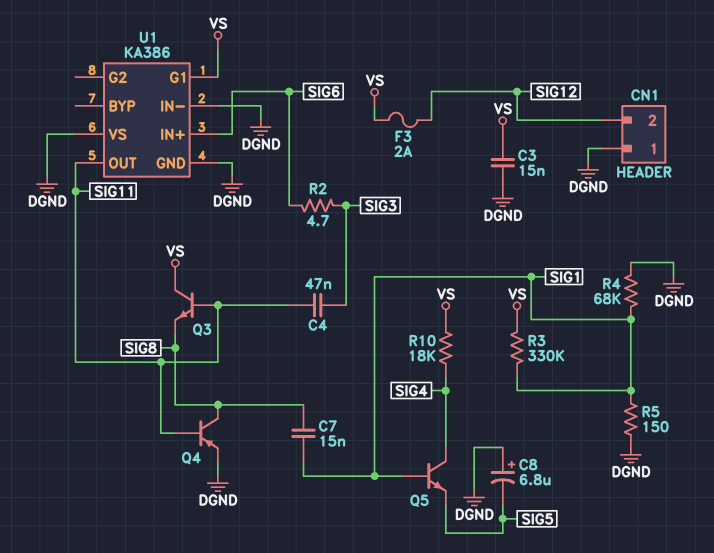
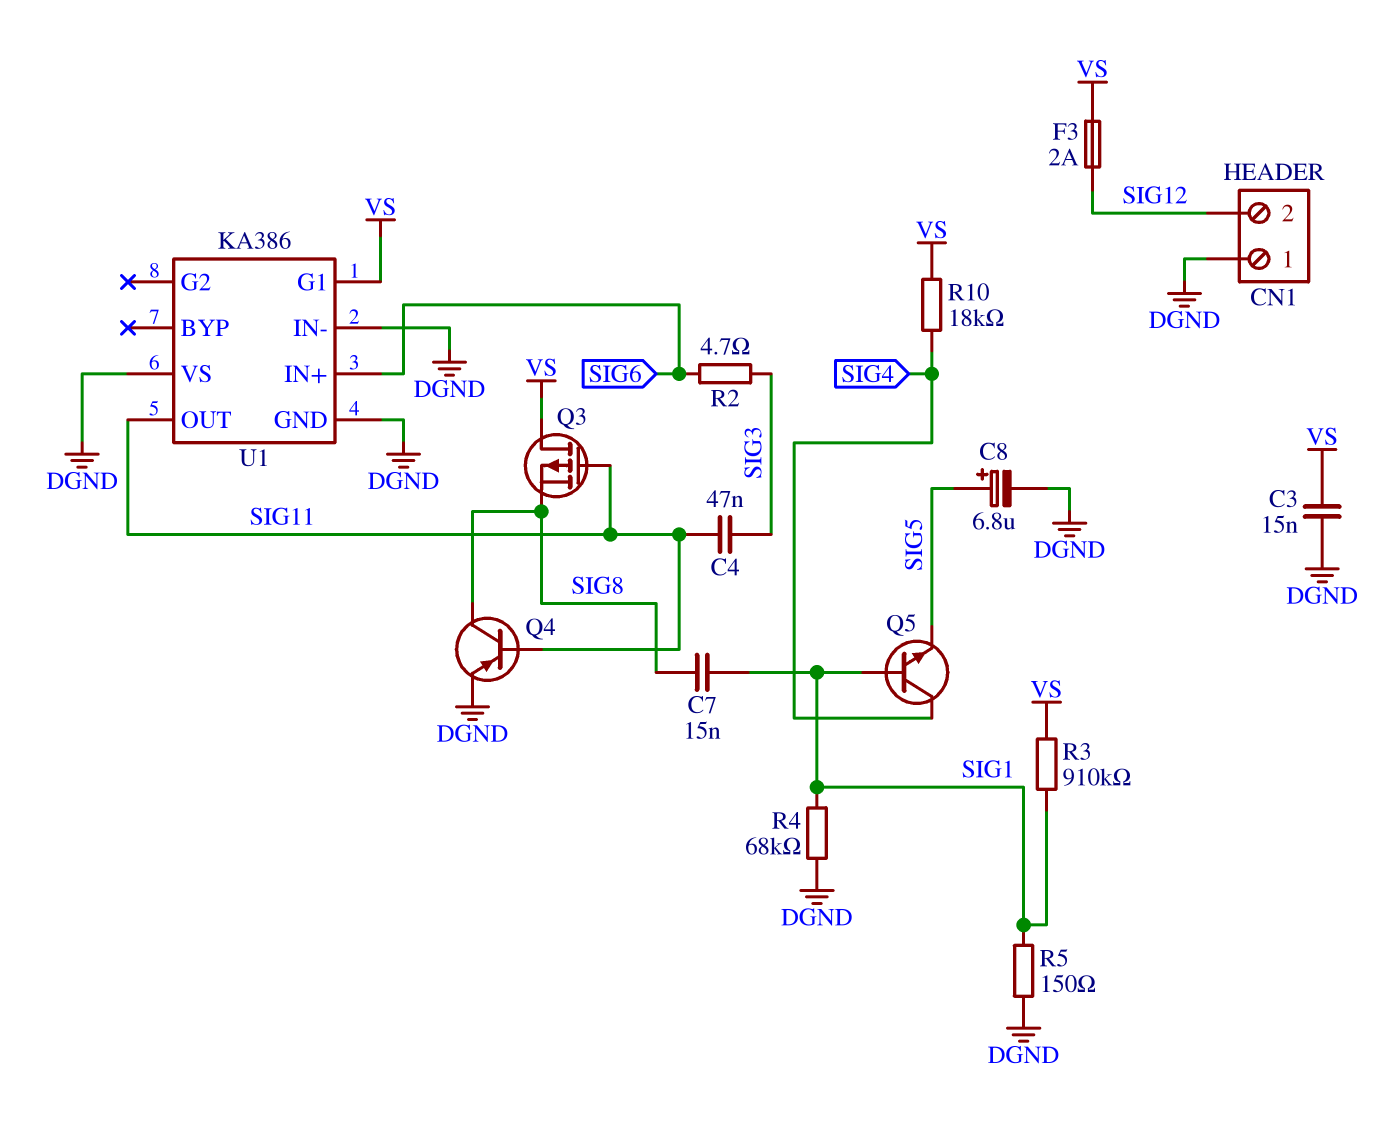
C8: 6.8uF (plus DGND, minus SIG5) -> 6.8uF (plus SIG5, minus DGND)
Q3: NPN (B SIG11, C VS, E SIG8) -> PMOS (G SIG11, D VS, S SIG8)
R3: 330k (SIG1, VS) -> 910k (SIG1, VS)

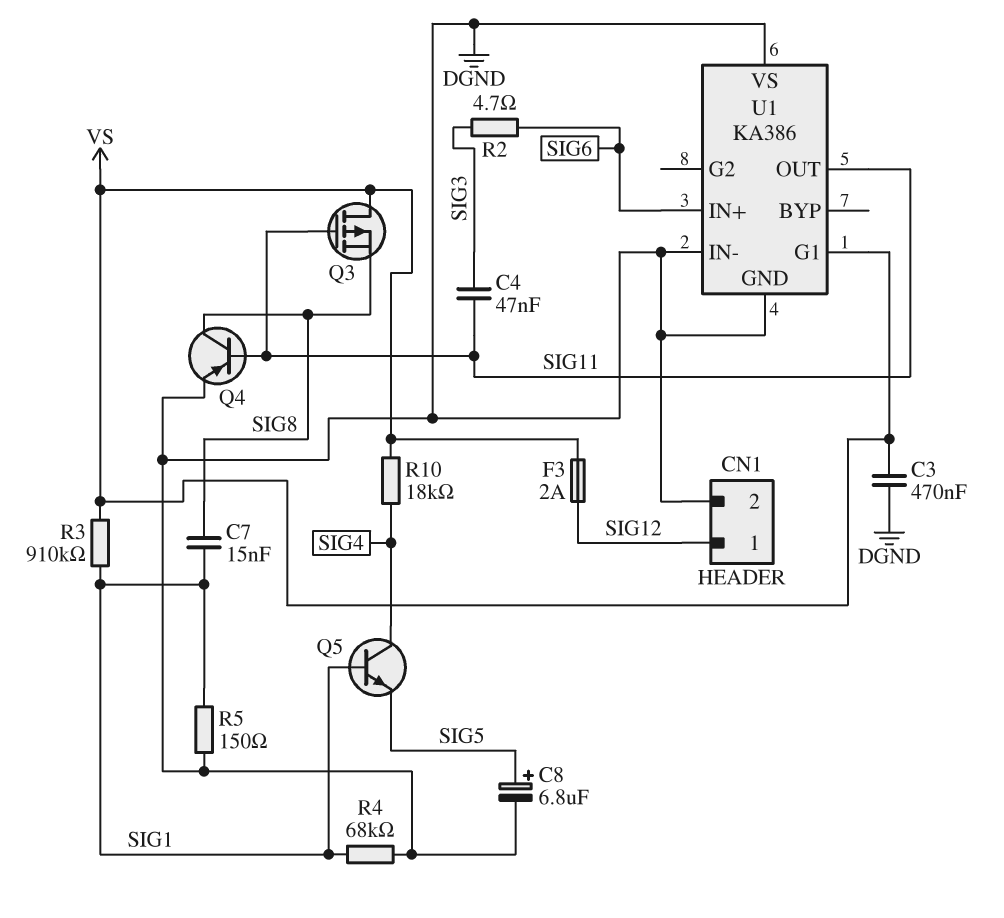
C3: 15nF (DGND, VS) -> 470nF (DGND, VS)
CN1 pin 1: DGND -> SIG12
CN1 pin 2: SIG12 -> DGND

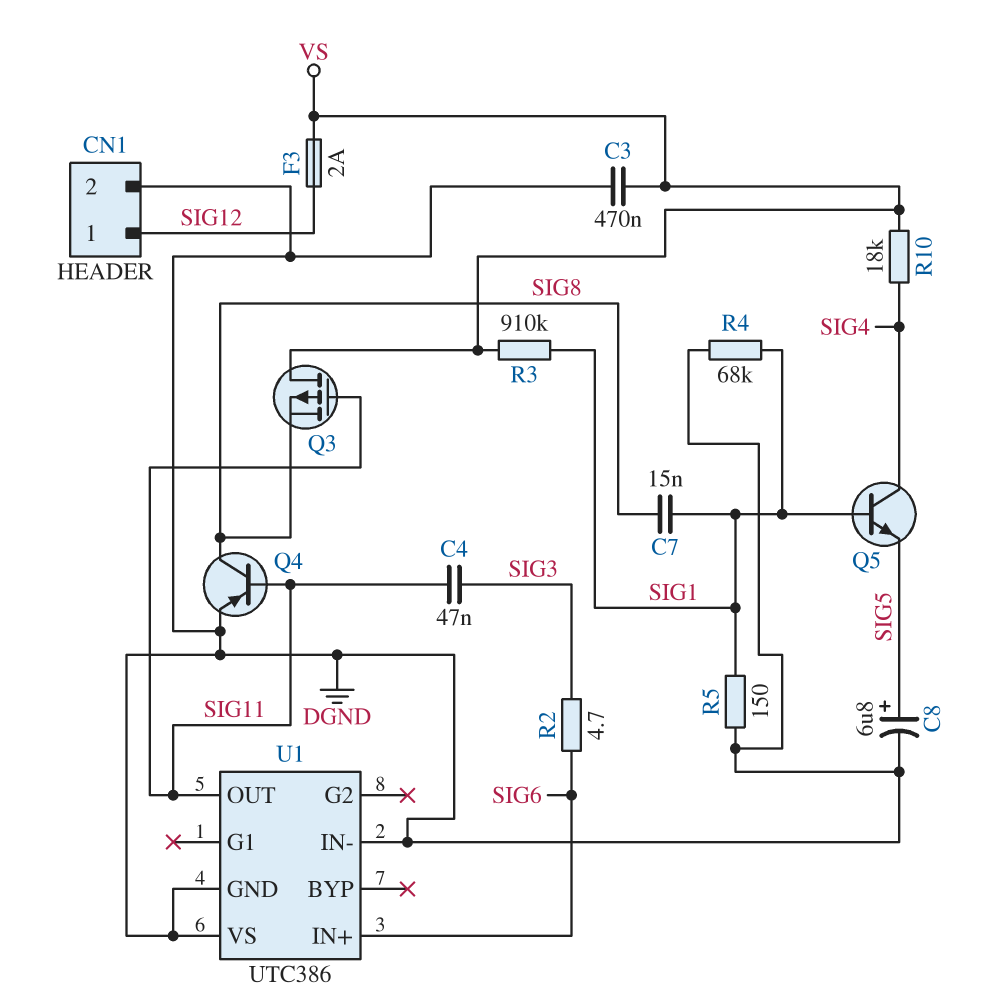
U1: KA386 -> UTC386
U1 pin G1: VS -> none

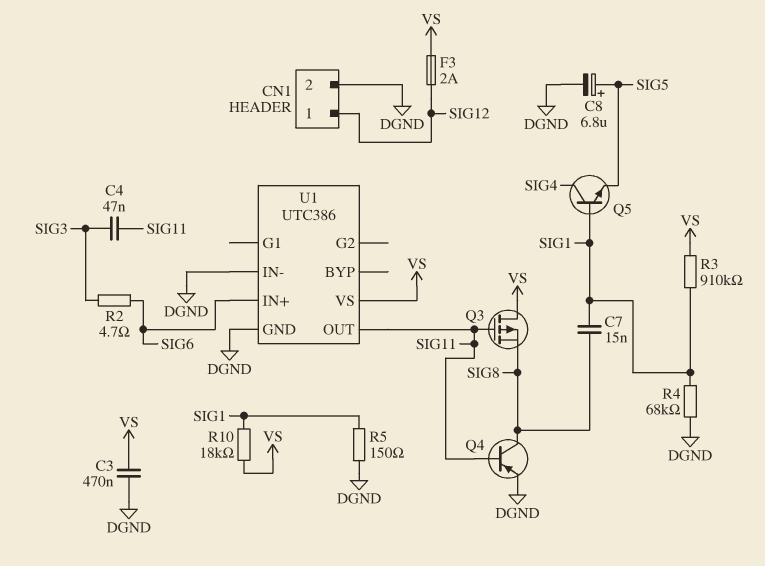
R10: 18k (SIG4, VS) -> 18k (SIG1, VS)
U1 pin VS: DGND -> VS

